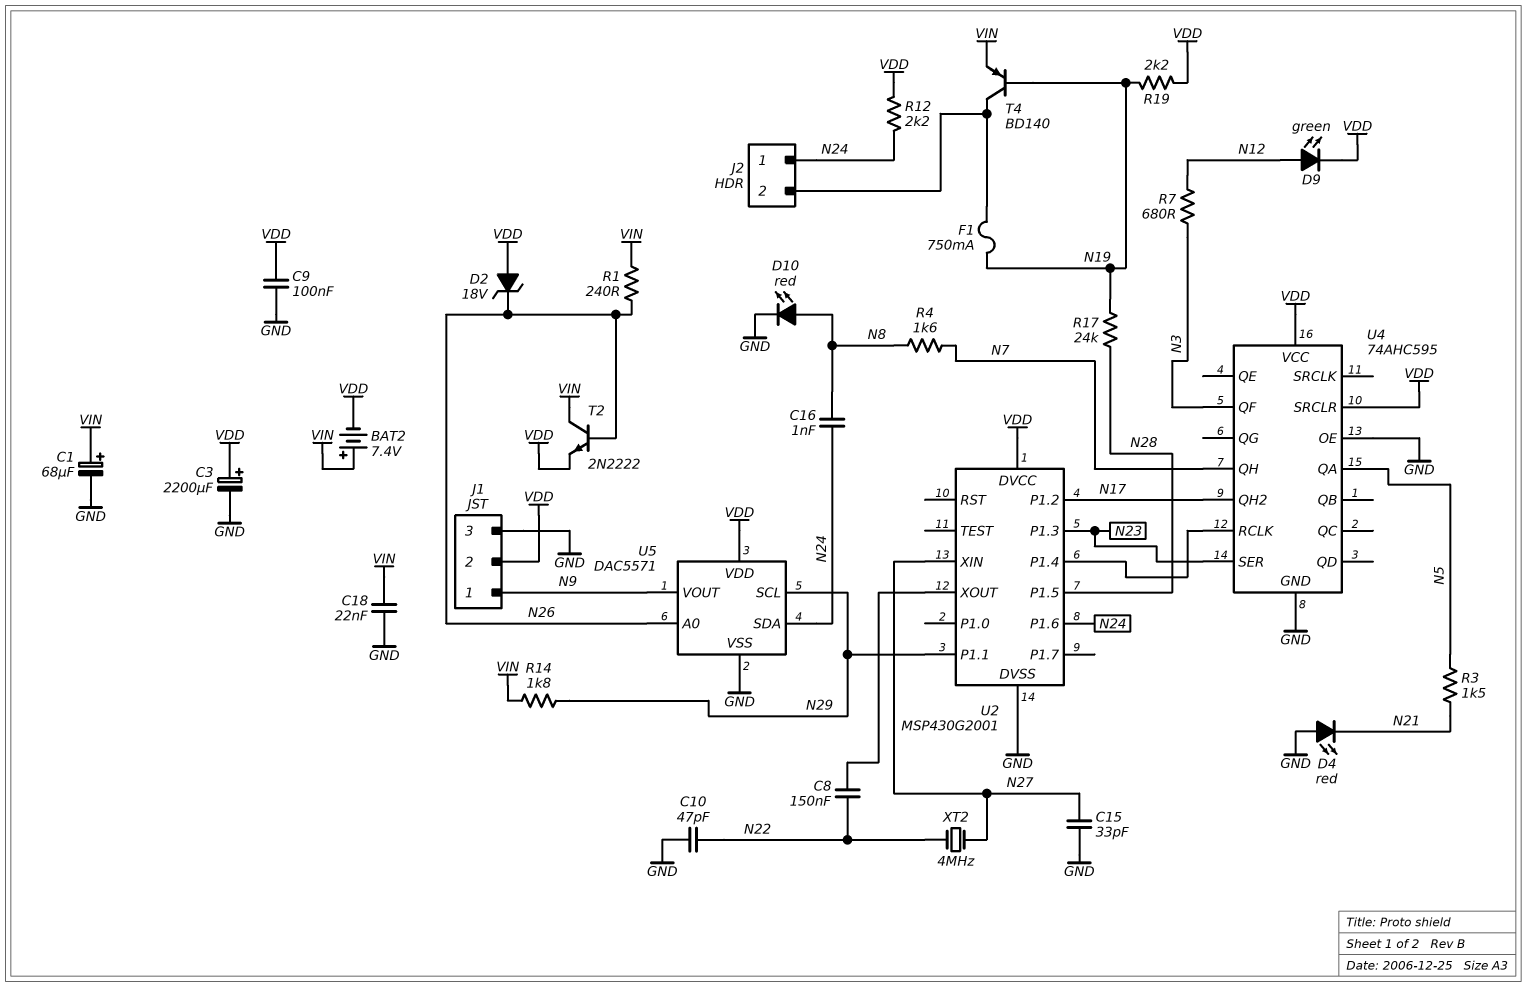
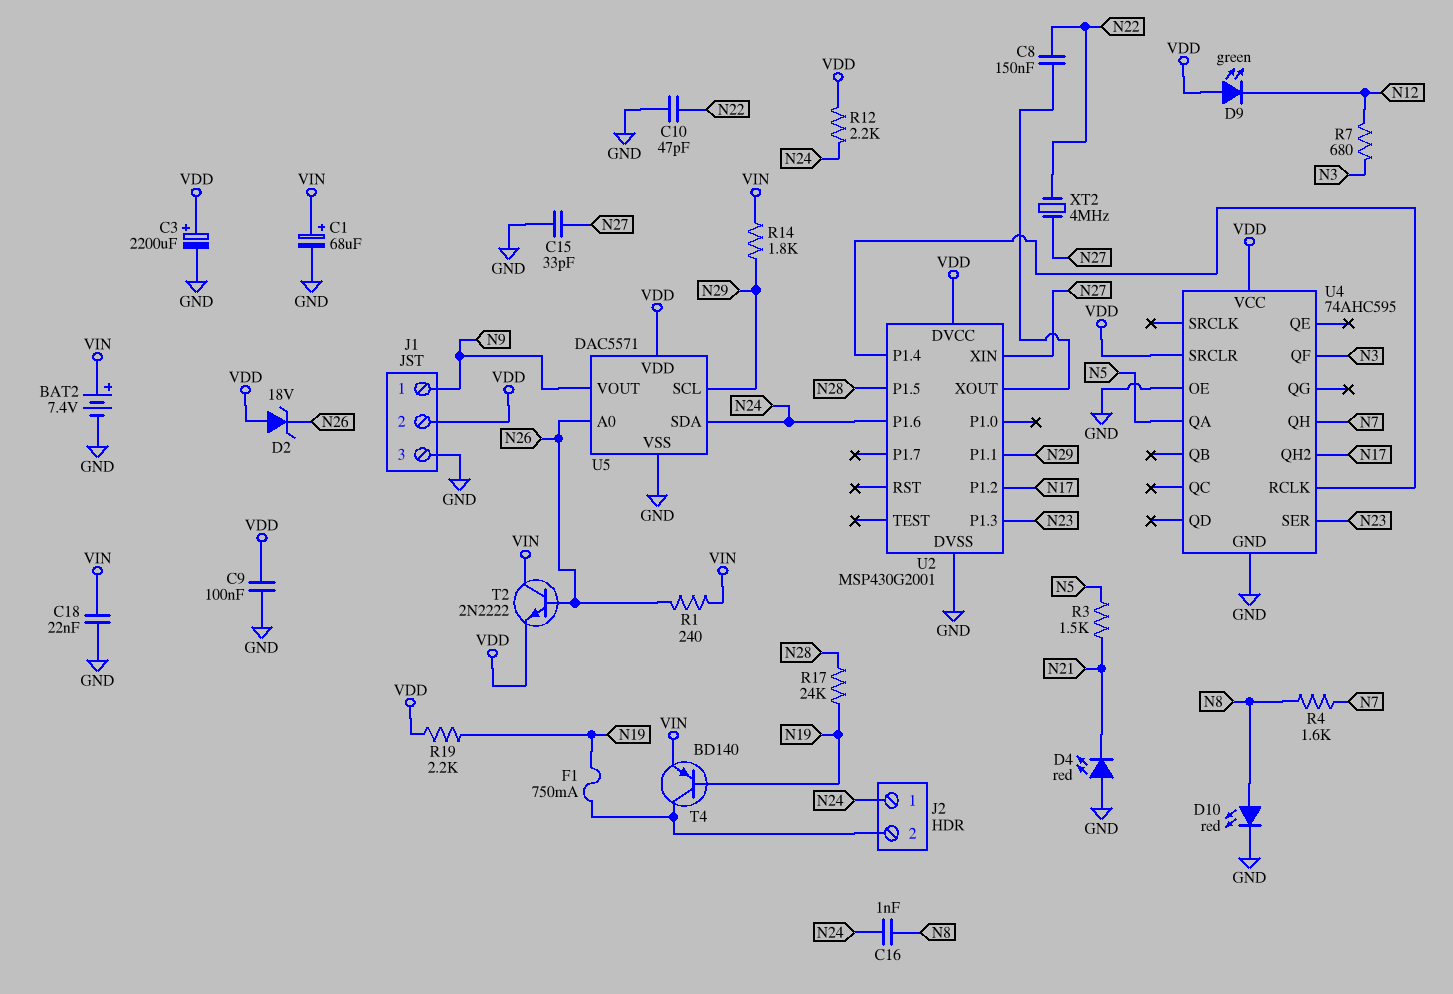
BAT2: 7.4V (plus VIN, minus VDD) -> 7.4V (plus VIN, minus GND)
D9: LED green (A N12, K VDD) -> LED green (A VDD, K N12)

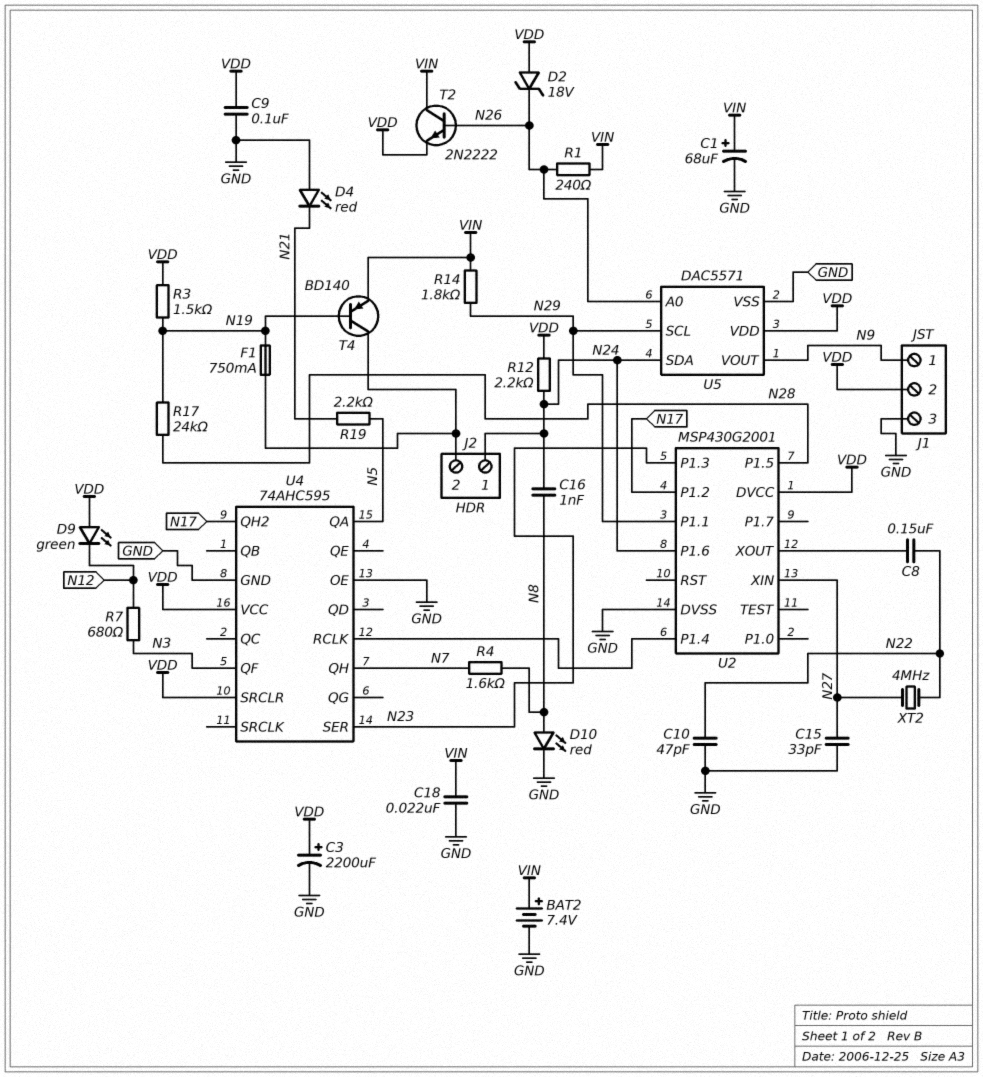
R3: 1.5k (N5, N21) -> 1.5k (N19, VDD)
R19: 2.2k (N19, VDD) -> 2.2k (N5, N21)

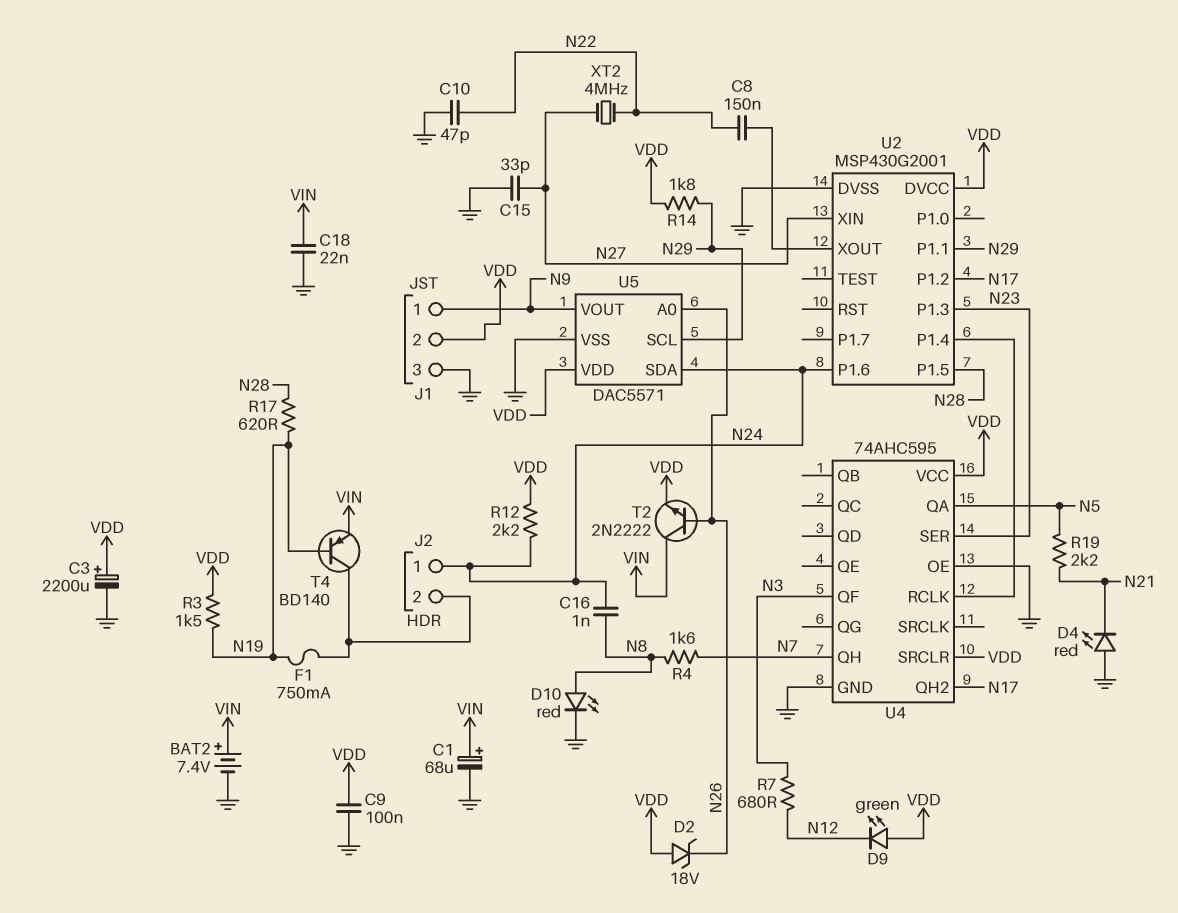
R1: 240 (N26, VIN) -> none
R14: 1.8k (N29, VIN) -> 1.8k (N29, VDD)
R17: 24k (N19, N28) -> 620 (N19, N28)

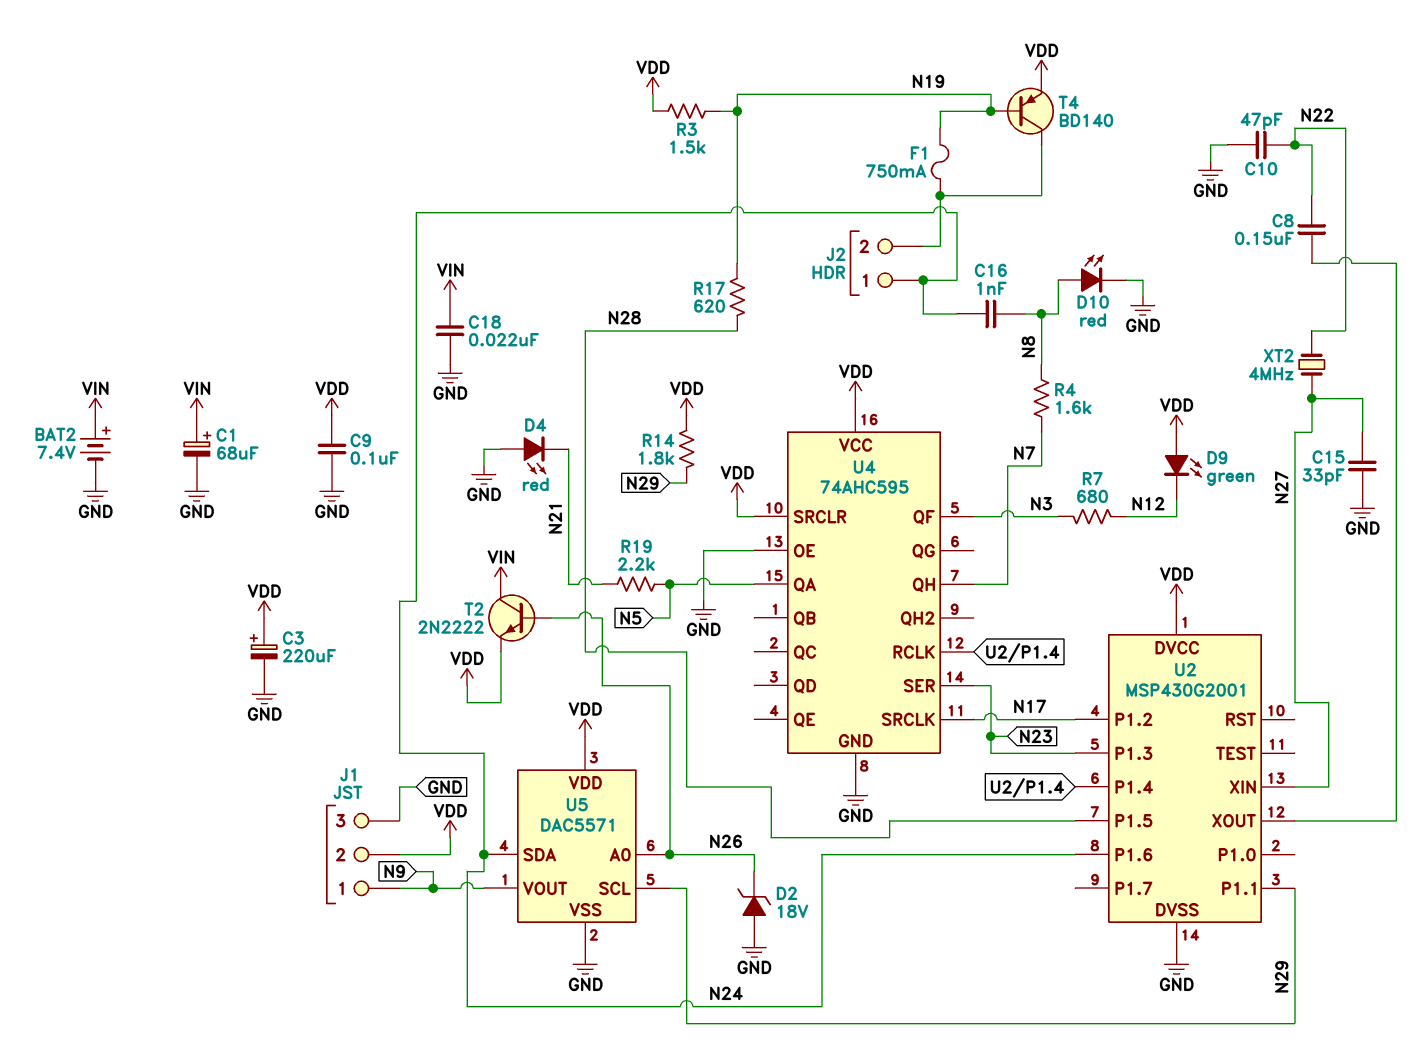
C3: 2200uF (plus VDD, minus GND) -> 220uF (plus VDD, minus GND)
D2: zener 18V (A VDD, K N26) -> zener 18V (A GND, K N26)
R12: 2.2k (N24, VDD) -> none
T4: PNP BD140 (B N19, C J2/2, E VIN) -> PNP BD140 (B N19, C J2/2, E VDD)
U4 pin QH2: N17 -> none
U4 pin SRCLK: none -> N17

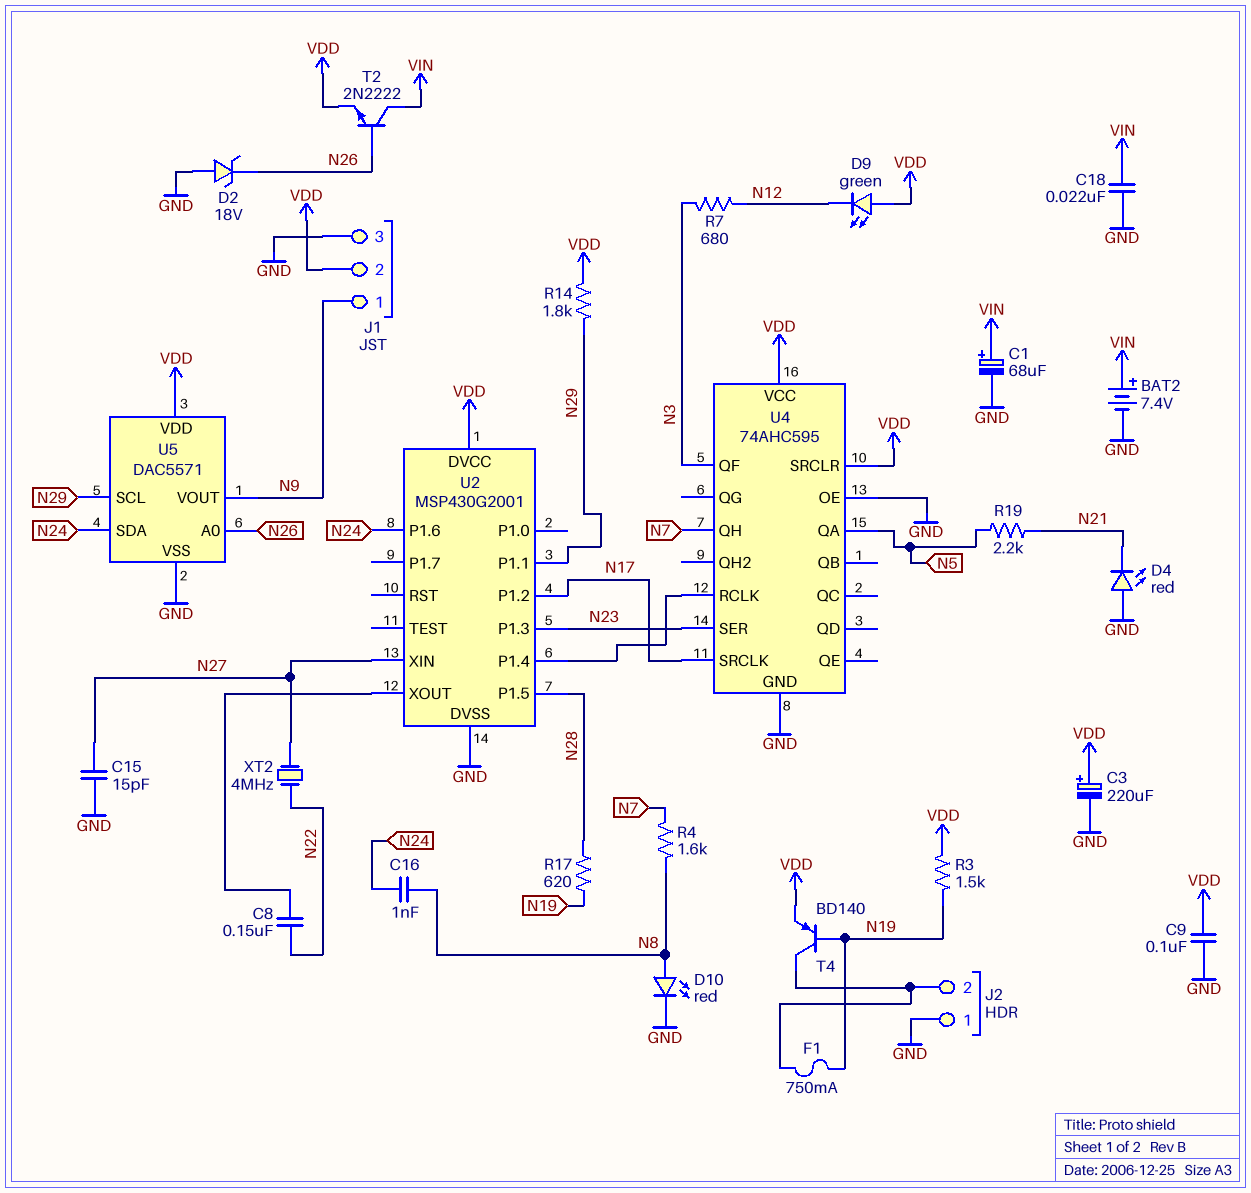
C10: 47pF (GND, N22) -> none
C15: 33pF (GND, N27) -> 15pF (GND, N27)
J2 pin 1: N24 -> GND

